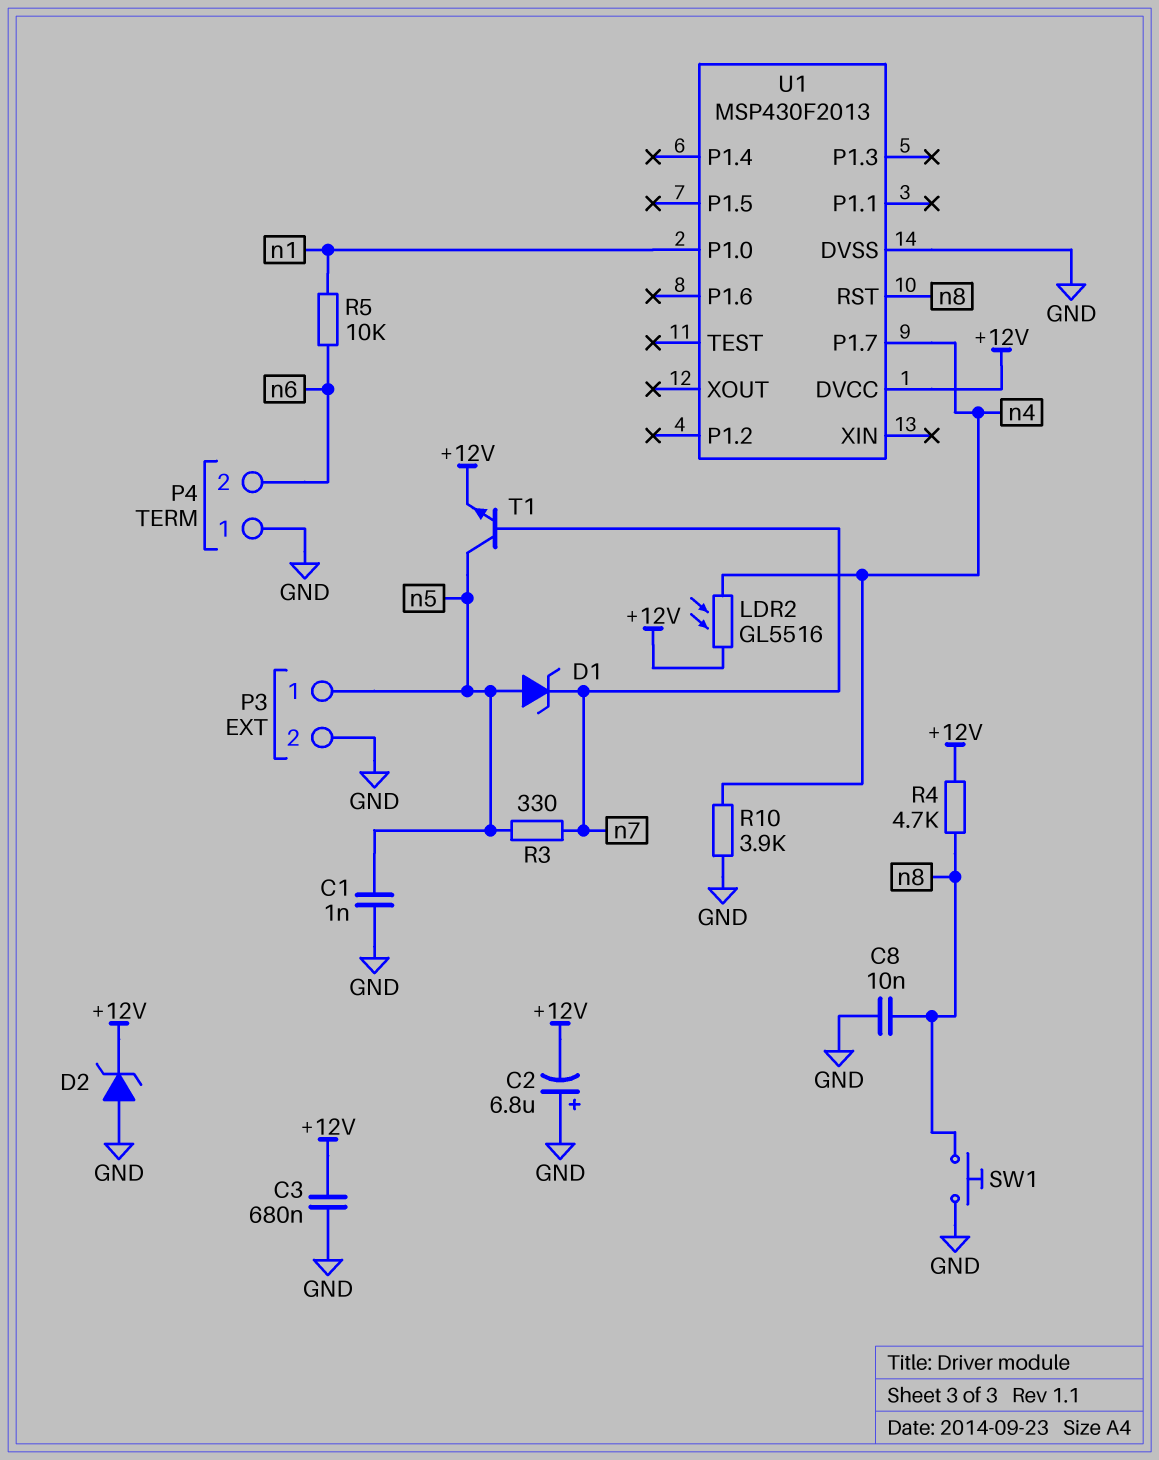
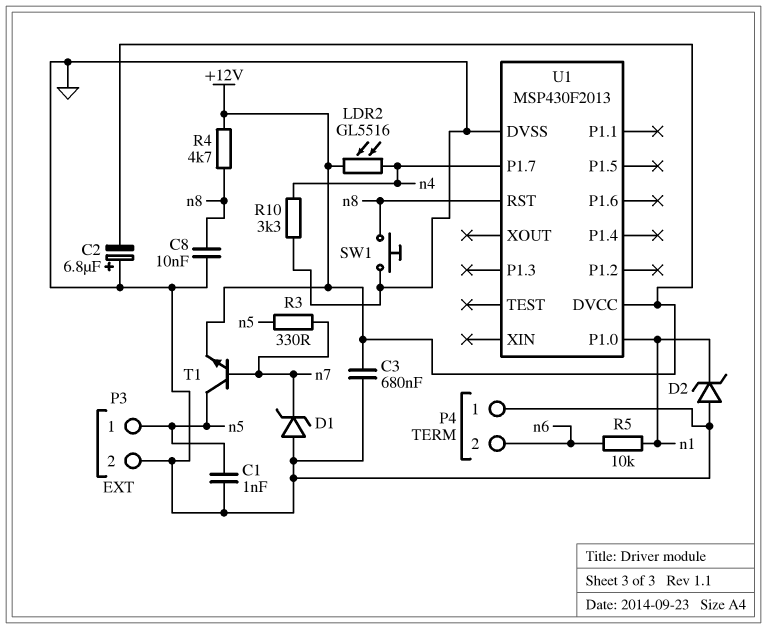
D1: zener (A n5, K n7) -> zener (A GND, K n7)
D2: zener (A GND, K +12V) -> zener (A GND, K n1)
R10: 3.9k (GND, n4) -> 3.3k (GND, n4)

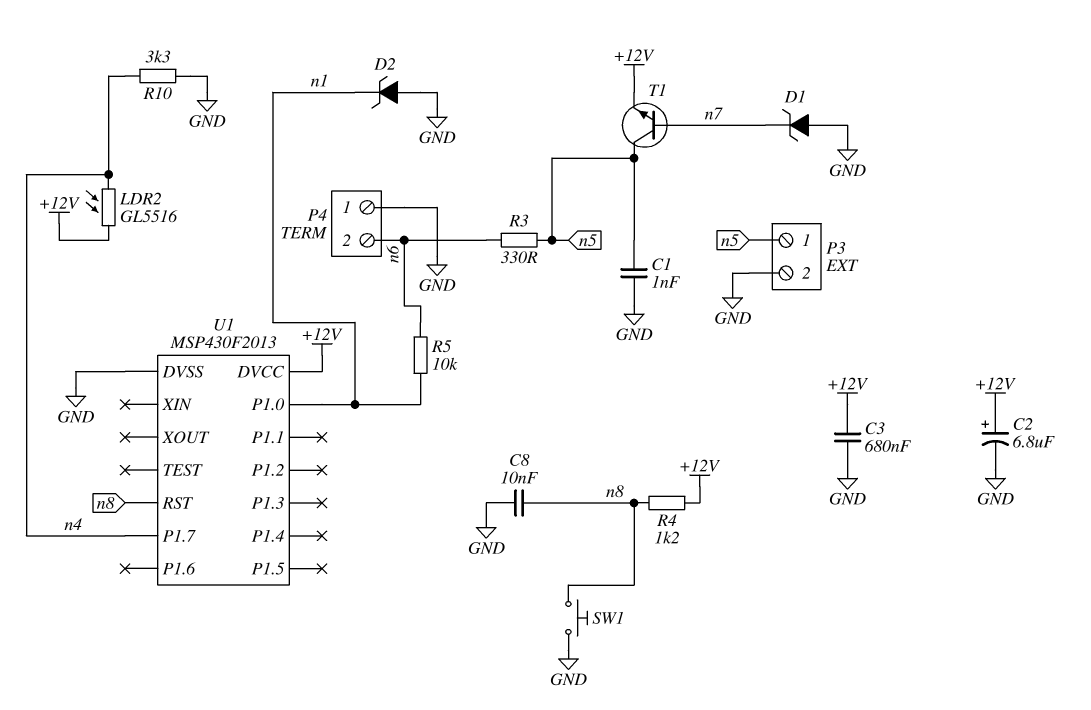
C2: 6.8uF (plus GND, minus +12V) -> 6.8uF (plus +12V, minus GND)
R3: 330 (n5, n7) -> 330 (n5, n6)
R4: 4.7k (+12V, n8) -> 1.2k (+12V, n8)

